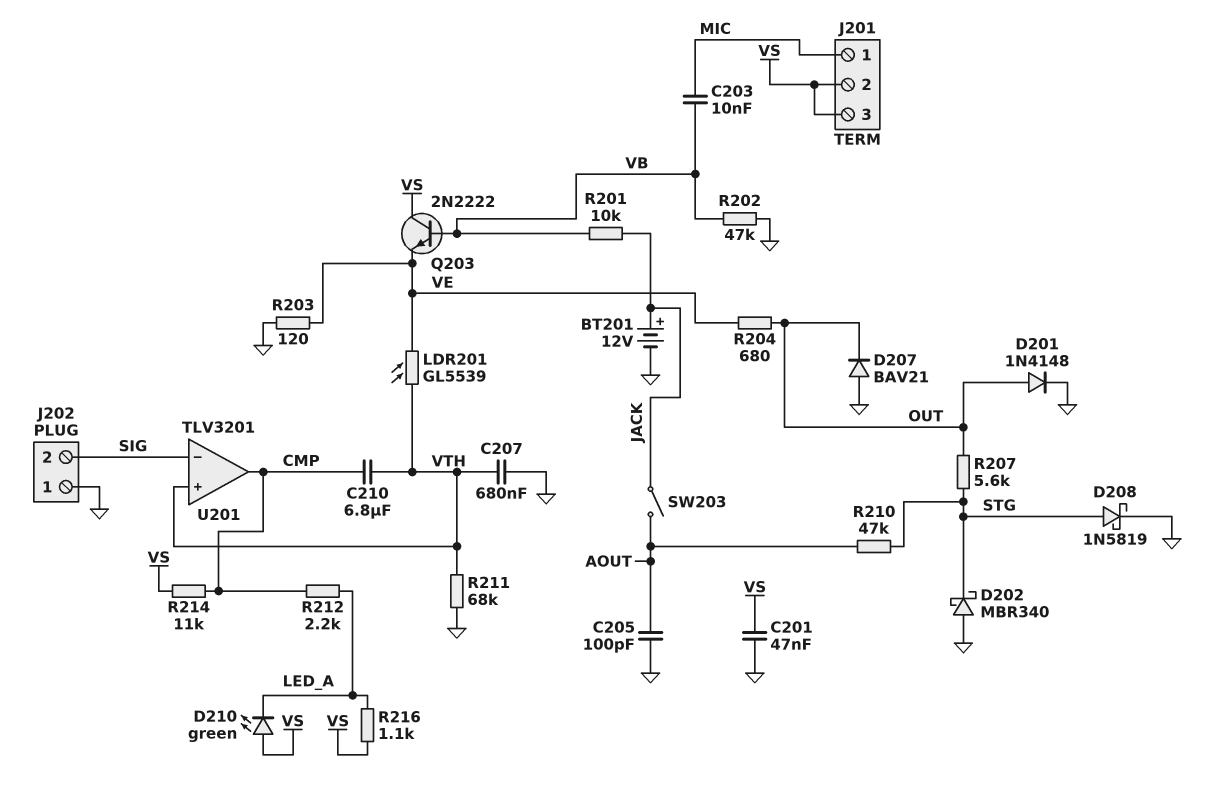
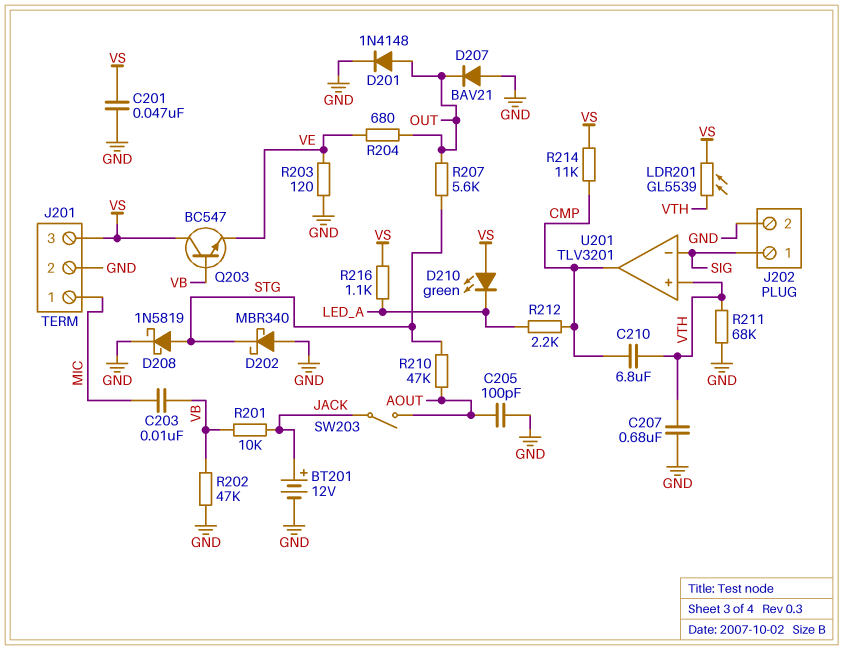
J201 pin 2: VS -> GND
J202 pin 1: GND -> SIG
J202 pin 2: SIG -> GND
LDR201: GL5539 (VE, VTH) -> GL5539 (VS, VTH)
Q203: NPN 2N2222 (B VB, C VS, E VE) -> NPN BC547 (B VB, C VS, E VE)

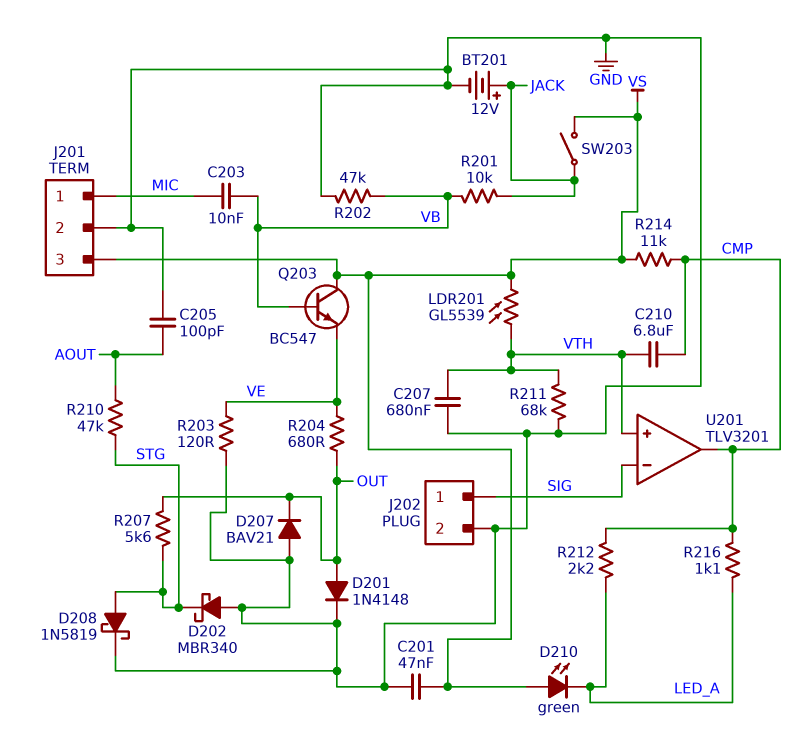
R216: 1.1k (LED_A, VS) -> 1.1k (CMP, LED_A)
SW203: switch (AOUT, JACK) -> switch (JACK, VS)

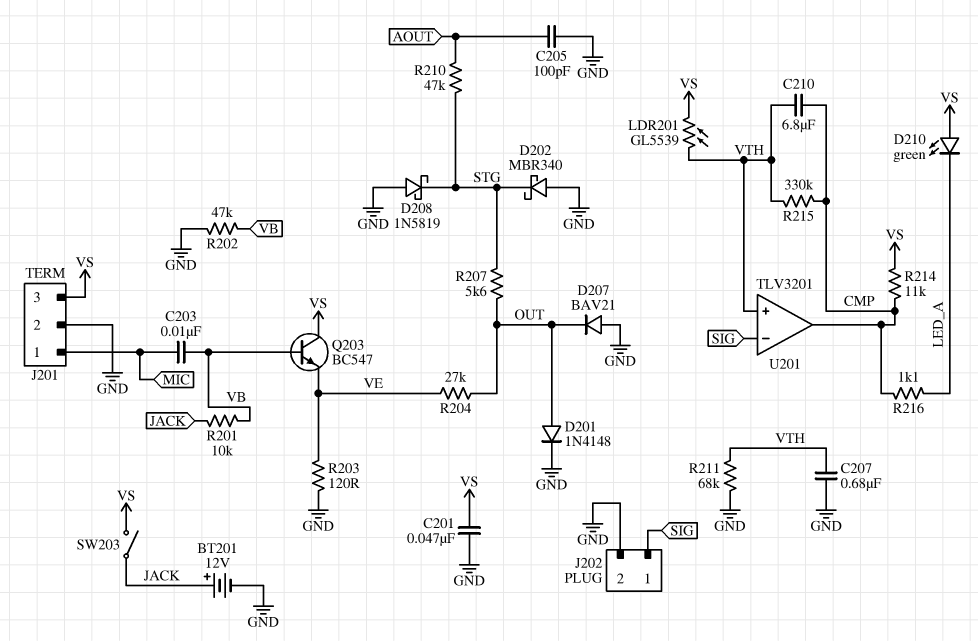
D208: schottky 1N5819 (A STG, K GND) -> schottky 1N5819 (A GND, K STG)
R204: 680 (OUT, VE) -> 27k (OUT, VE)
R212: 2.2k (CMP, LED_A) -> none
R215: none -> 330k (CMP, VTH)

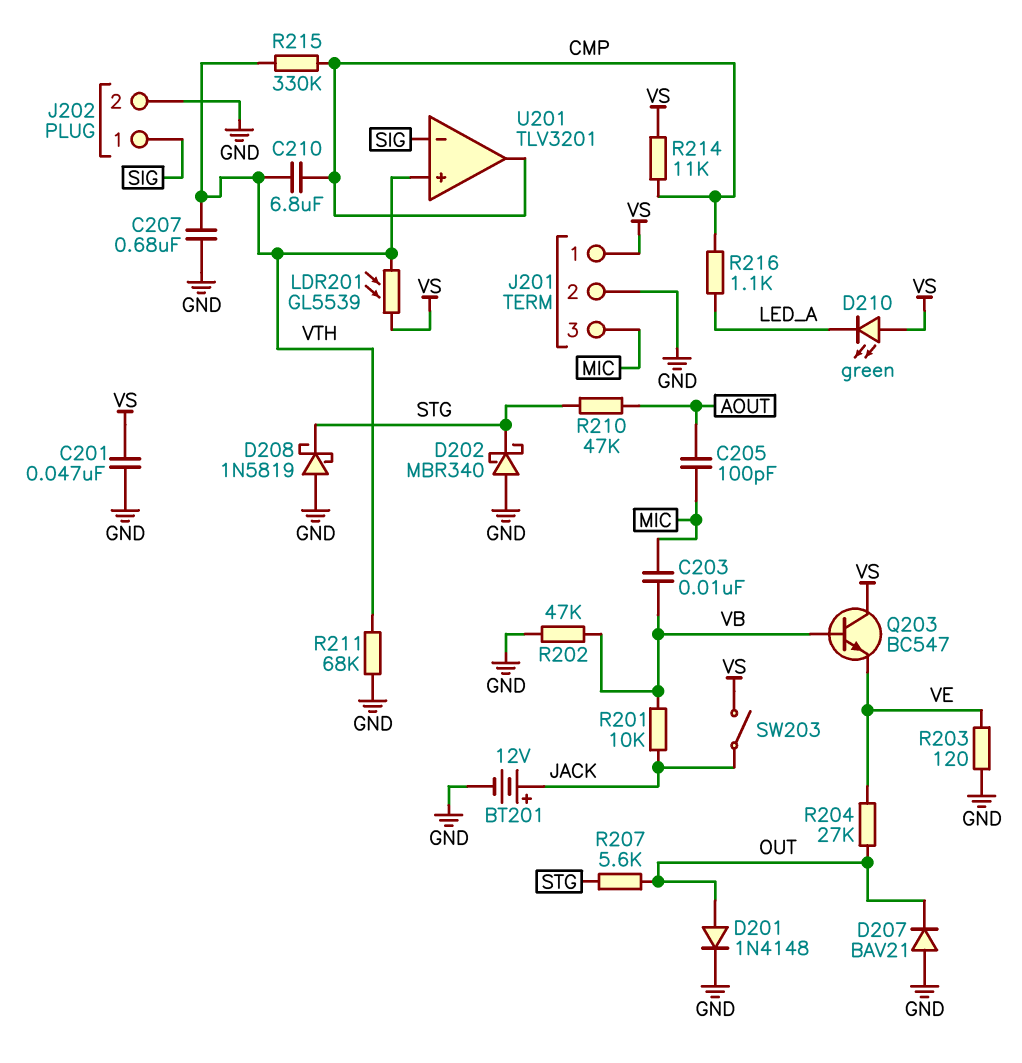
C205: 100pF (AOUT, GND) -> 100pF (AOUT, MIC)
J201 pin 1: MIC -> VS
J201 pin 3: VS -> MIC

